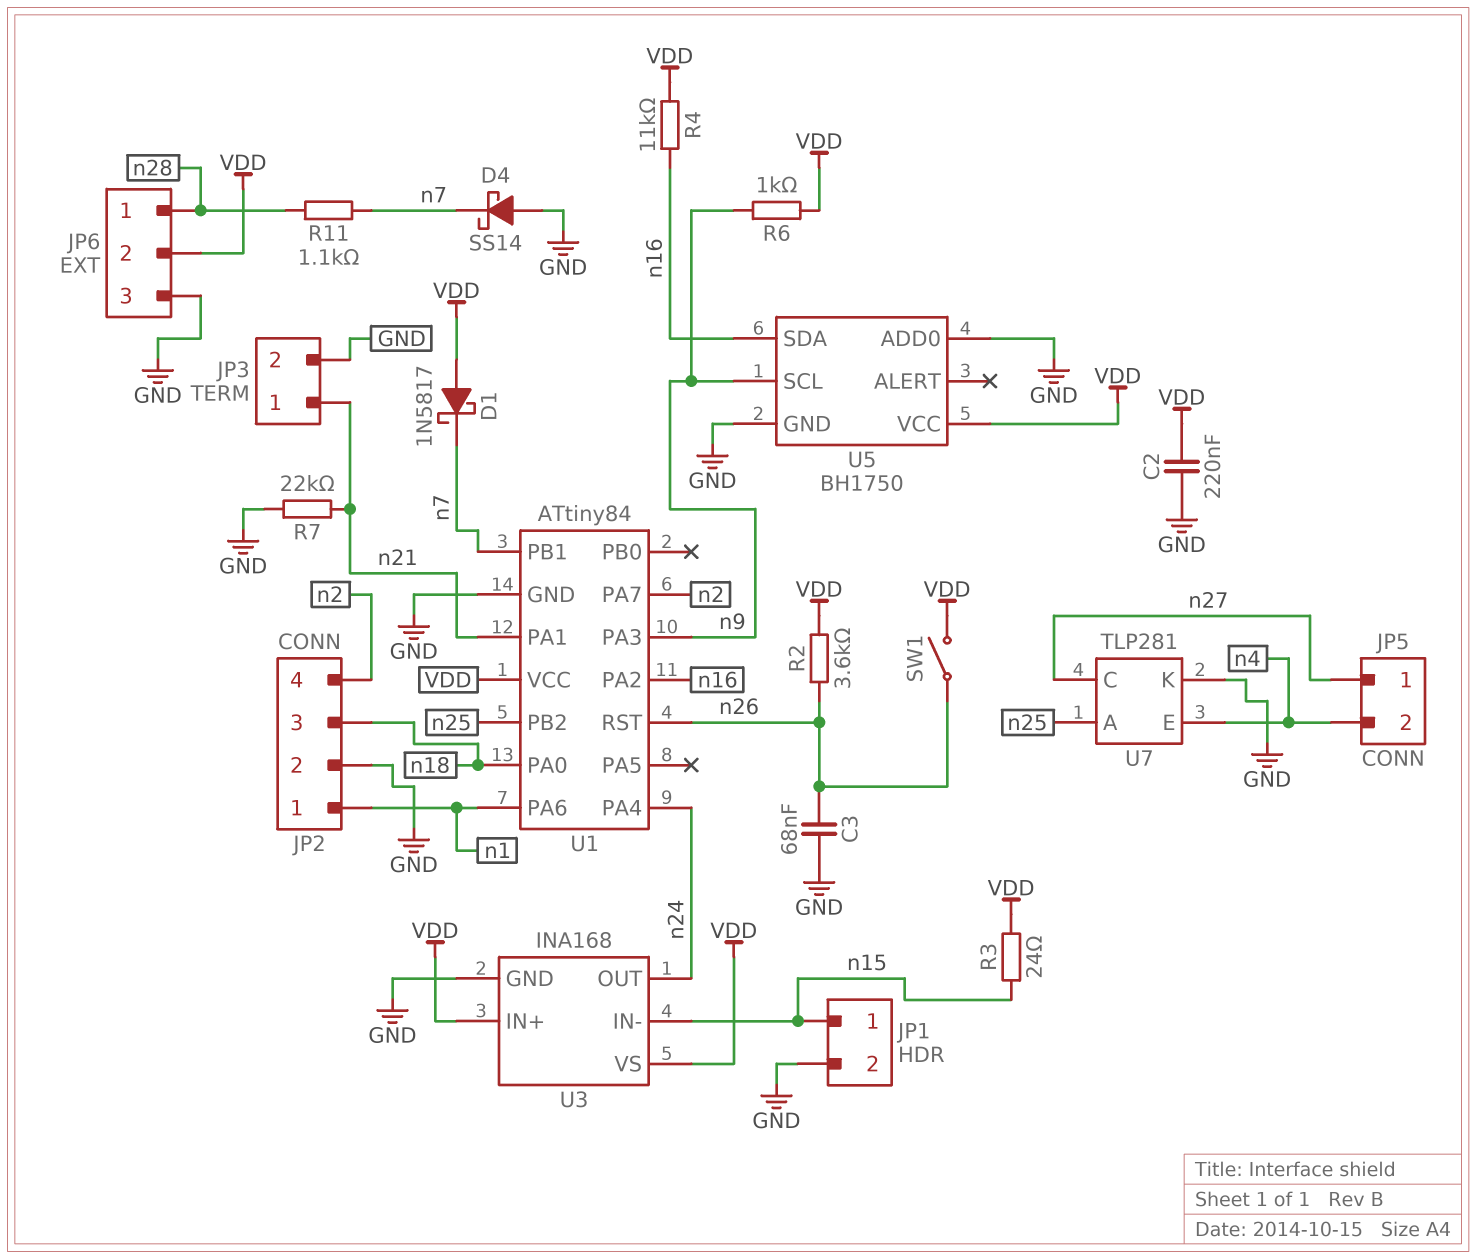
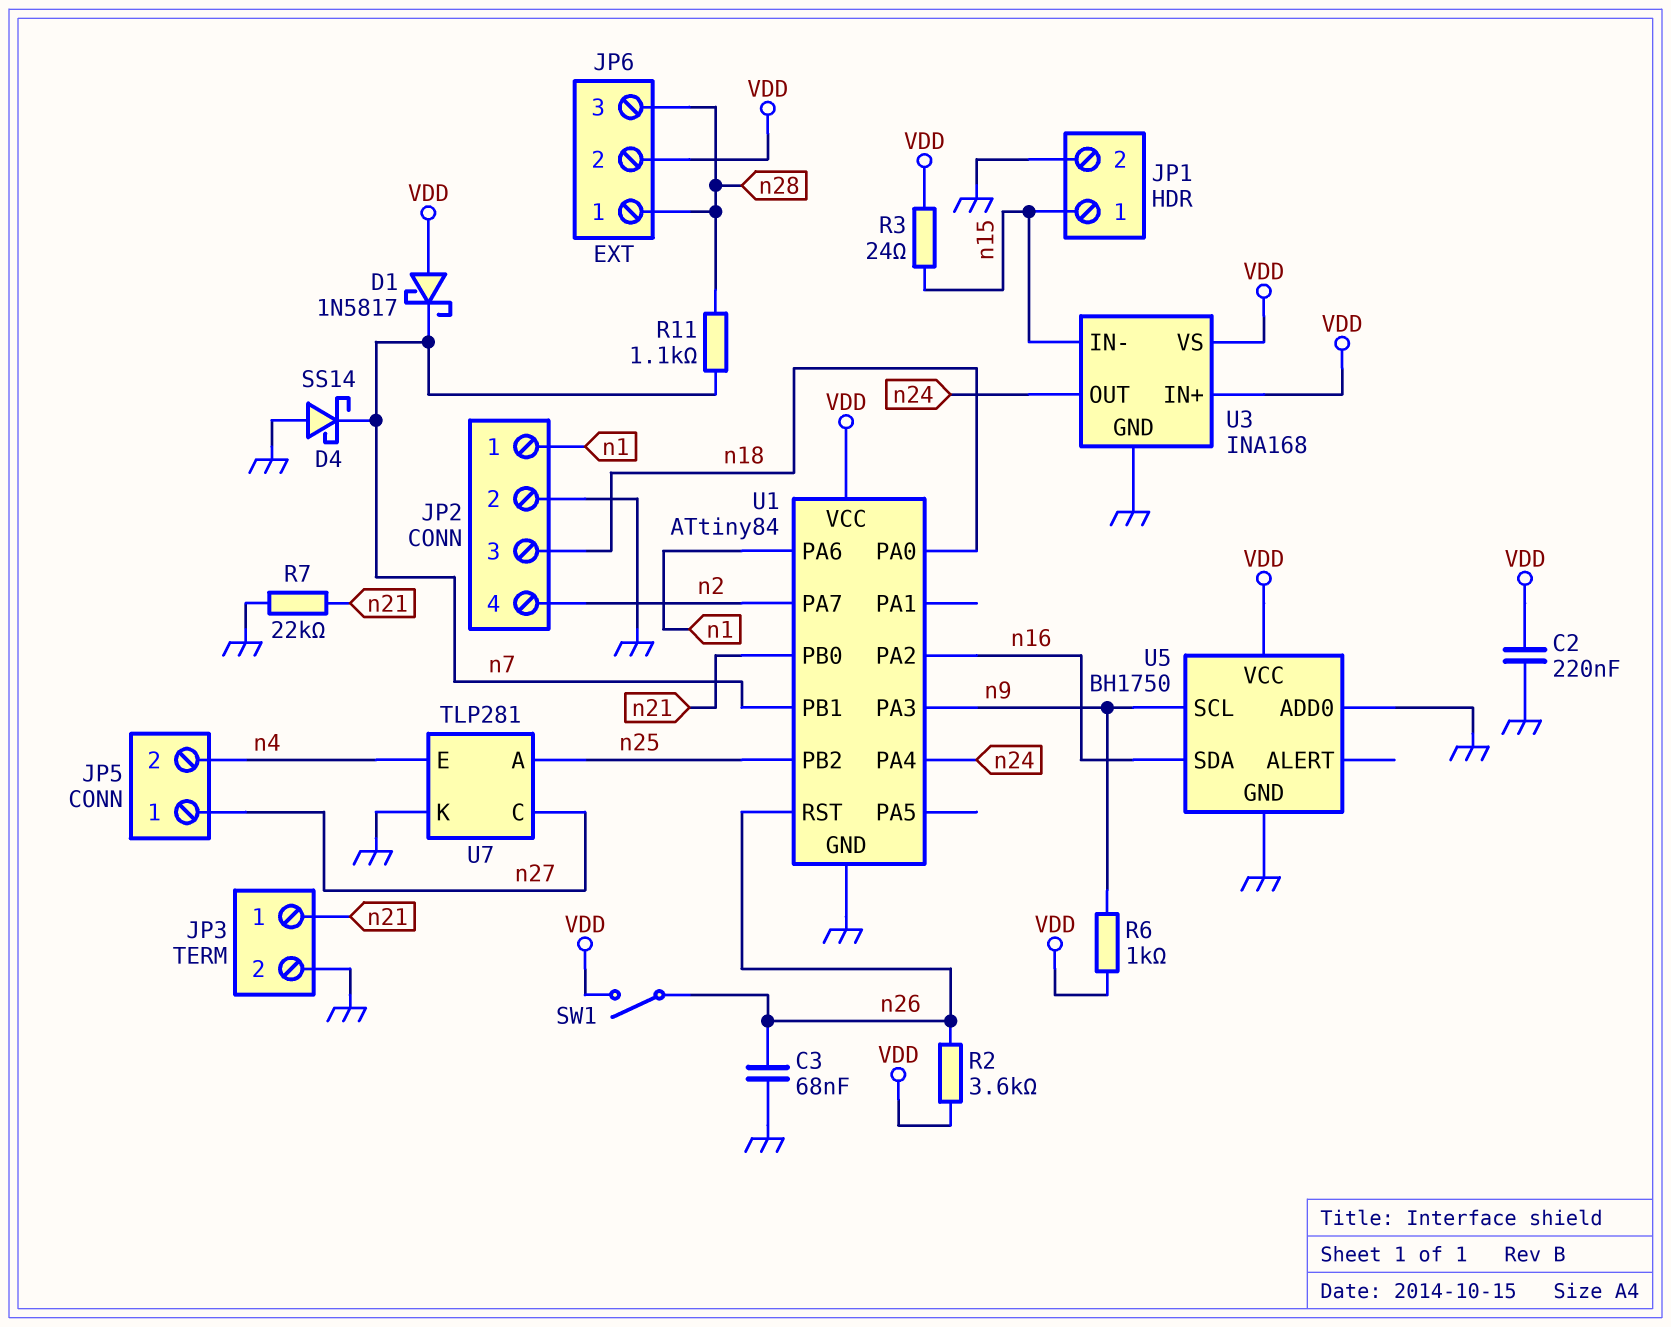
JP6 pin 3: GND -> n28
R4: 11k (VDD, n16) -> none
U1 pin PA1: n21 -> none
U1 pin PB0: none -> n21

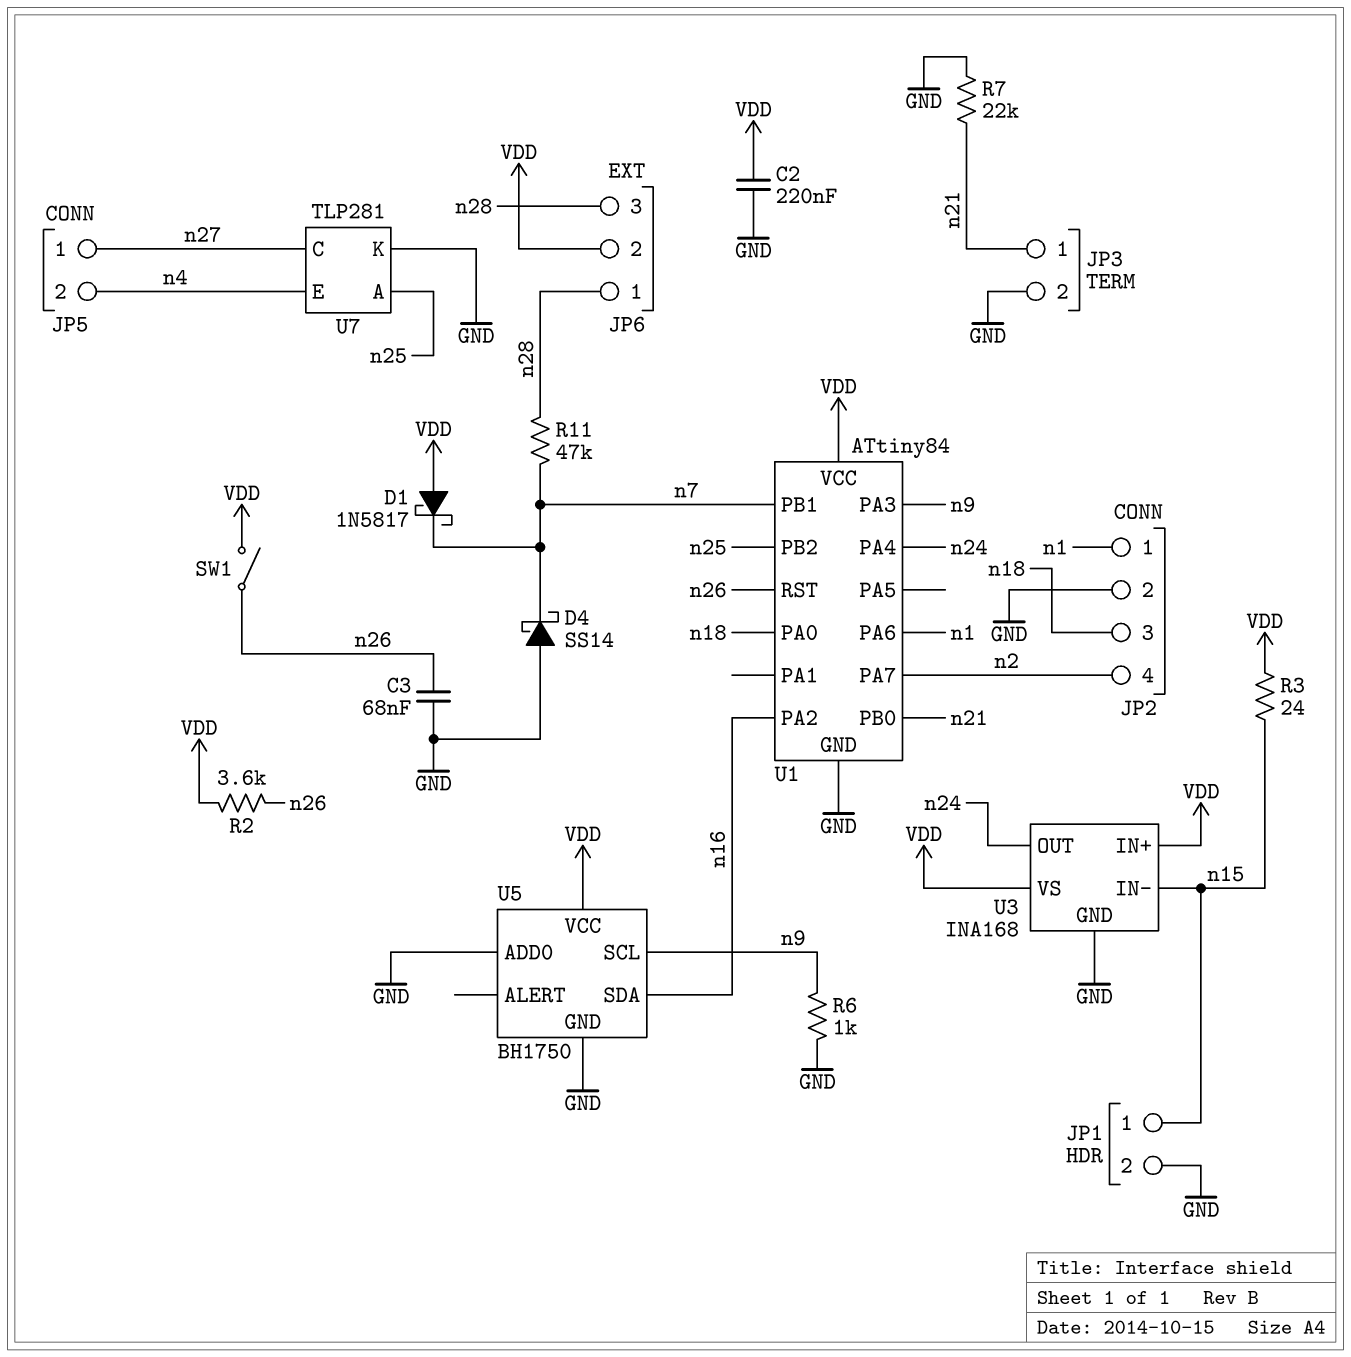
R6: 1k (VDD, n9) -> 1k (GND, n9)
R11: 1.1k (n7, n28) -> 47k (n7, n28)

